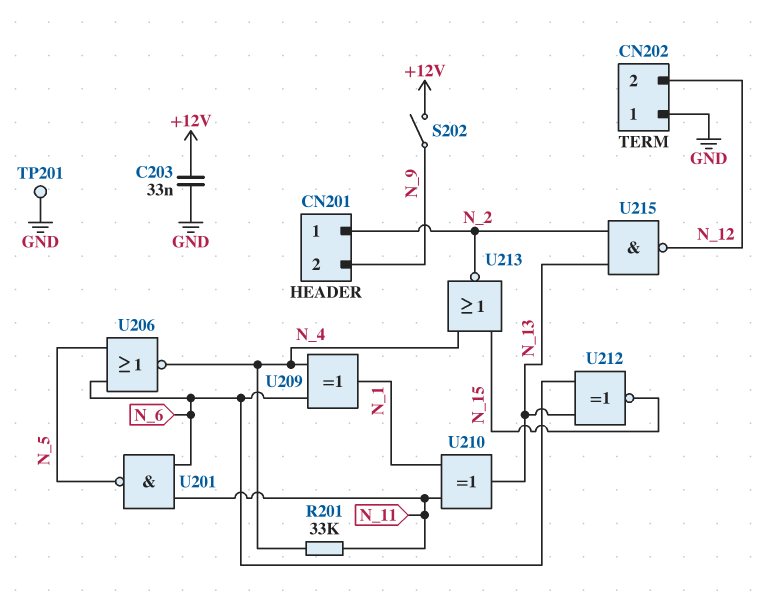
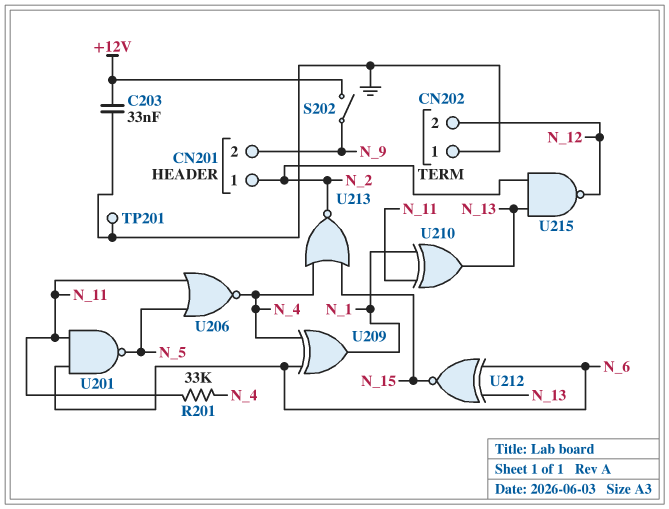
U206: NOR (in N_5, in N_6, out N_4) -> NOR (in N_5, in N_11, out N_4)

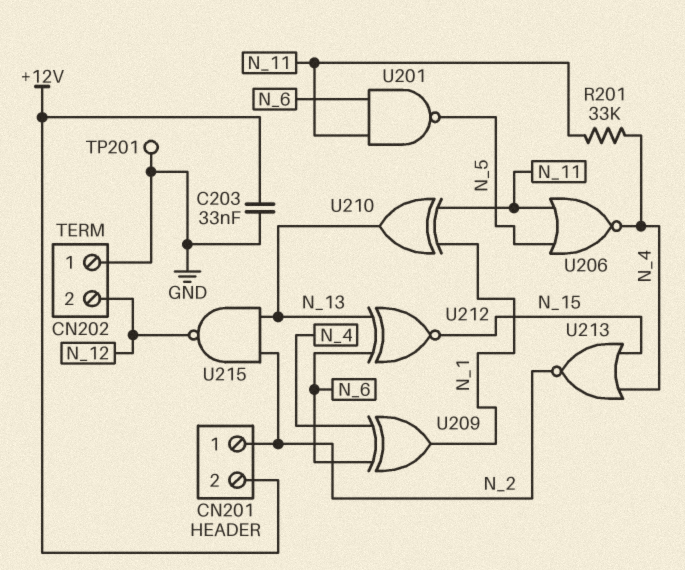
CN201 pin 2: N_9 -> +12V
S202: switch (+12V, N_9) -> none

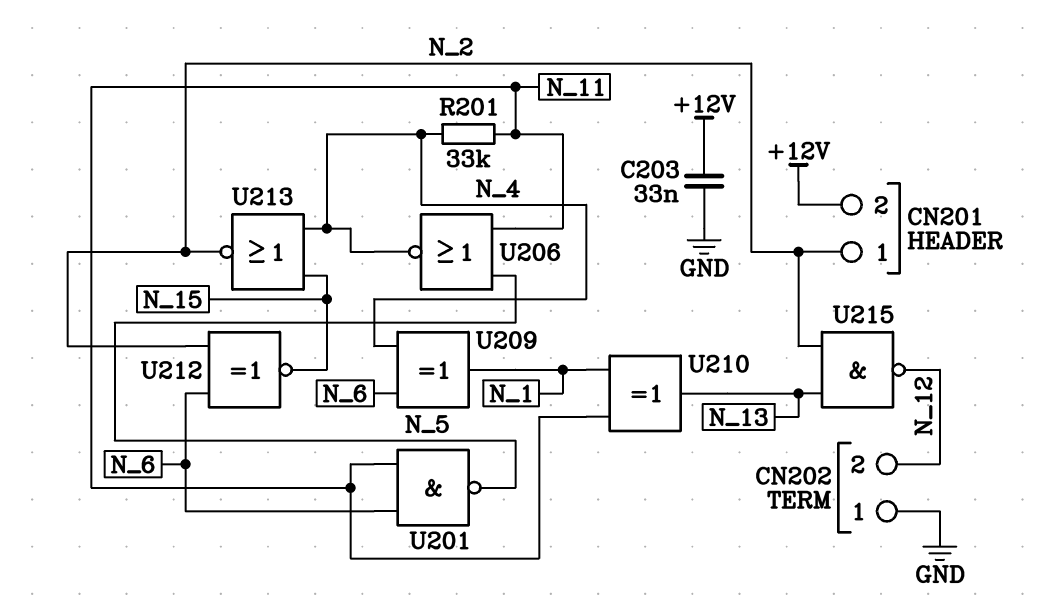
TP201: test point (GND) -> none
U212: XNOR (in N_6, in N_13, out N_15) -> XNOR (in N_2, in N_6, out N_15)

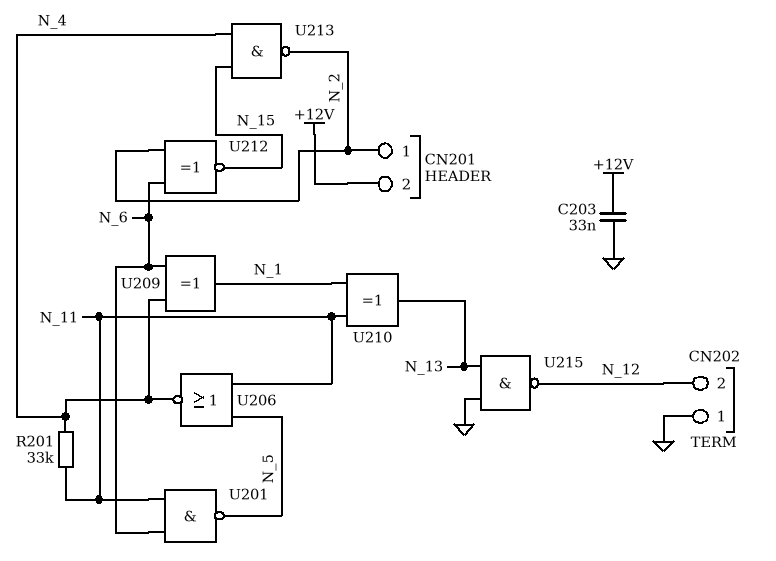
U213: NOR (in N_4, in N_15, out N_2) -> NAND (in N_4, in N_15, out N_2)
U215: NAND (in N_2, in N_13, out N_12) -> NAND (in GND, in N_13, out N_12)

